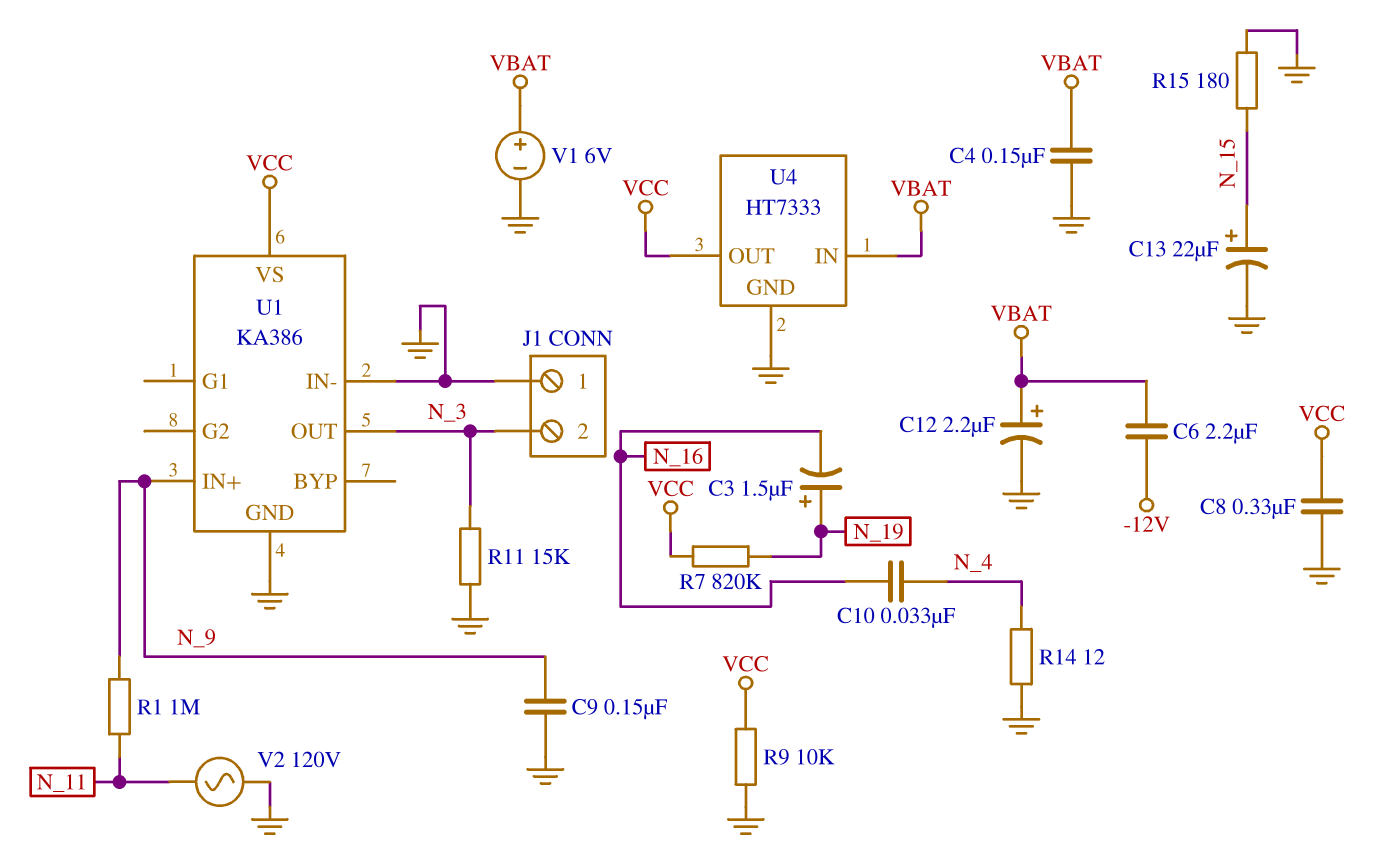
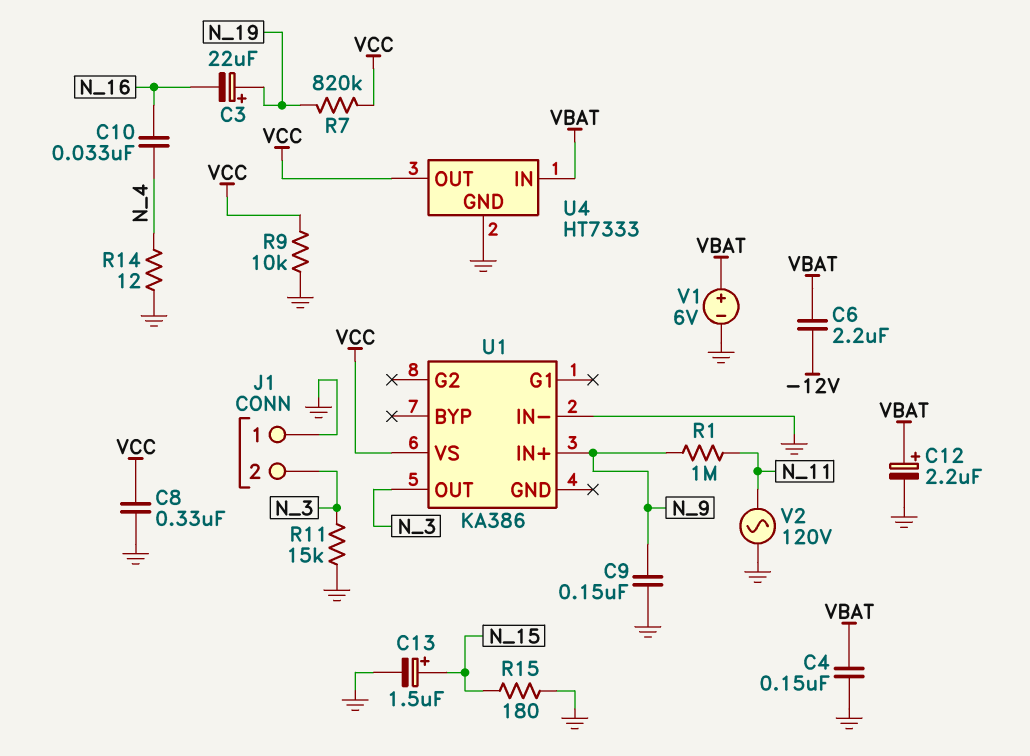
C3: 1.5uF (plus N_19, minus N_16) -> 22uF (plus N_19, minus N_16)
C13: 22uF (plus N_15, minus GND) -> 1.5uF (plus N_15, minus GND)
U1 pin GND: GND -> none

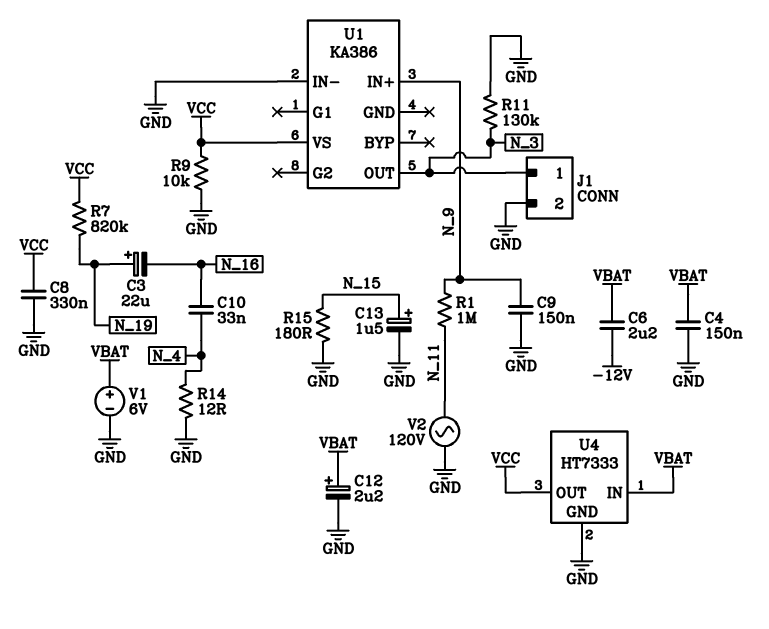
J1 pin 1: GND -> N_3
J1 pin 2: N_3 -> GND
R11: 15k (GND, N_3) -> 130k (GND, N_3)

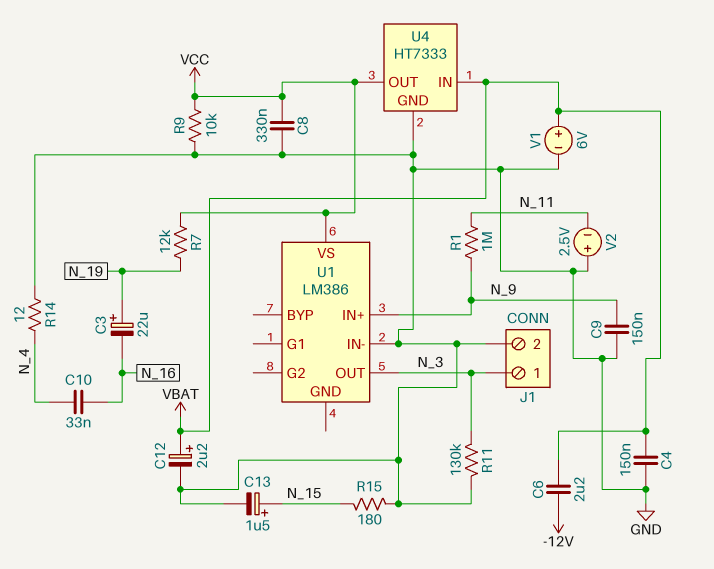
R7: 820k (N_19, VCC) -> 12k (N_19, VCC)
U1: KA386 -> LM386
V2: AC 120V (GND, N_11) -> 2.5V (plus GND, minus N_11)

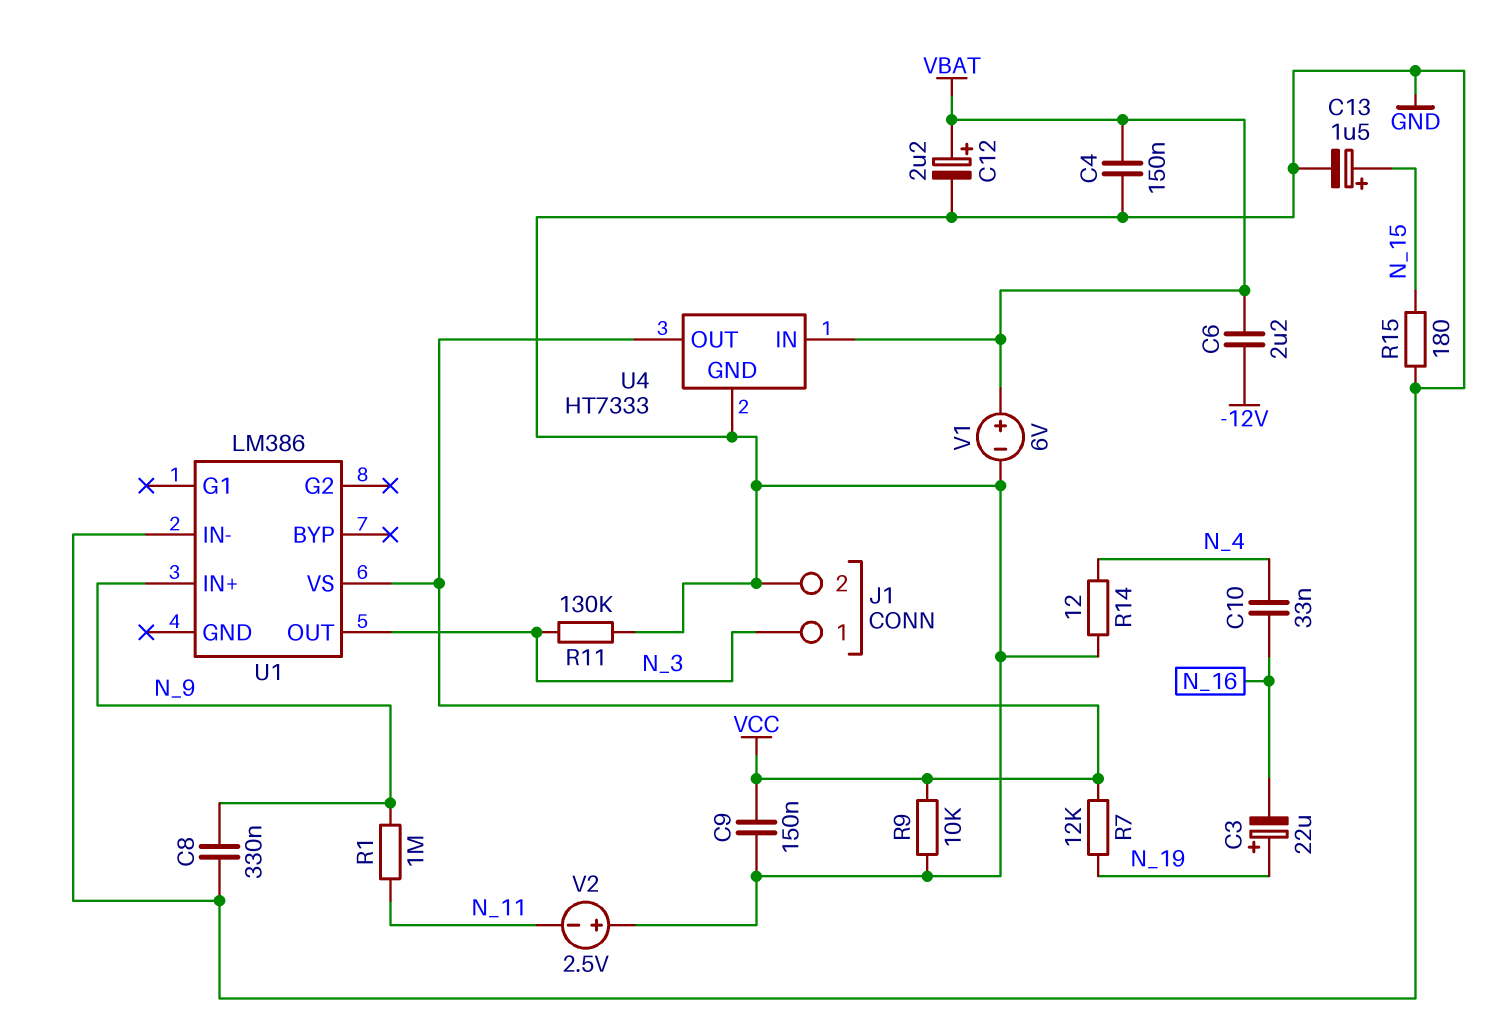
C8: 330nF (GND, VCC) -> 330nF (GND, N_9)
C9: 150nF (GND, N_9) -> 150nF (GND, VCC)

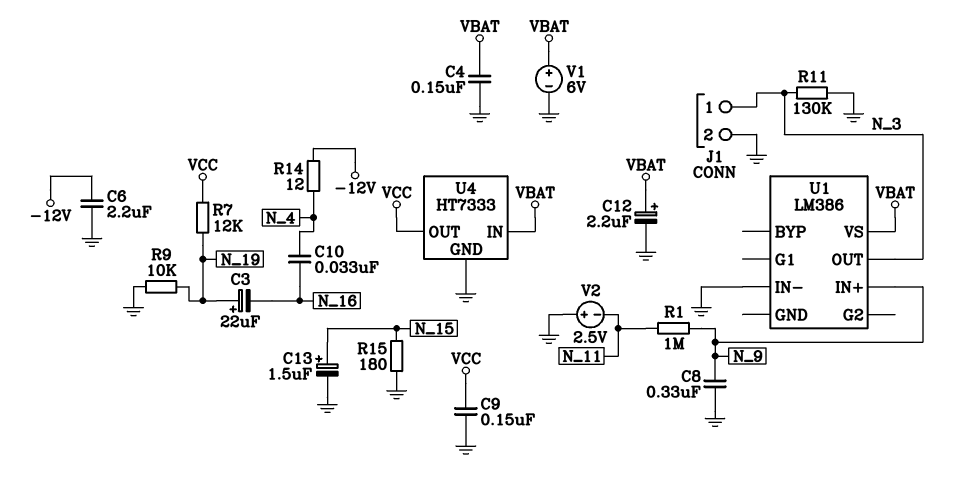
C6: 2.2uF (-12V, VBAT) -> 2.2uF (-12V, GND)
R9: 10k (GND, VCC) -> 10k (GND, N_19)
R14: 12 (GND, N_4) -> 12 (-12V, N_4)
U1 pin VS: VCC -> VBAT

